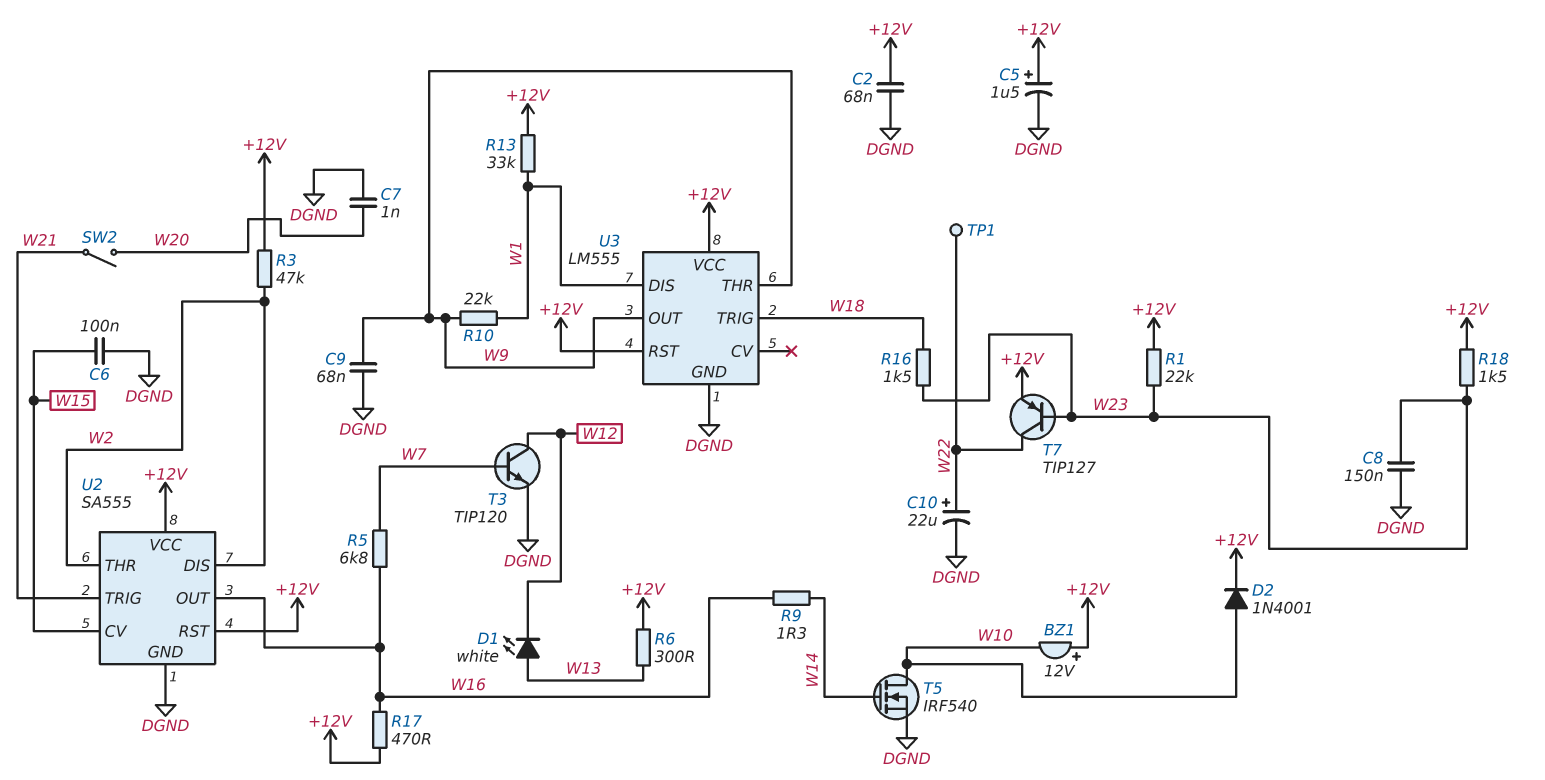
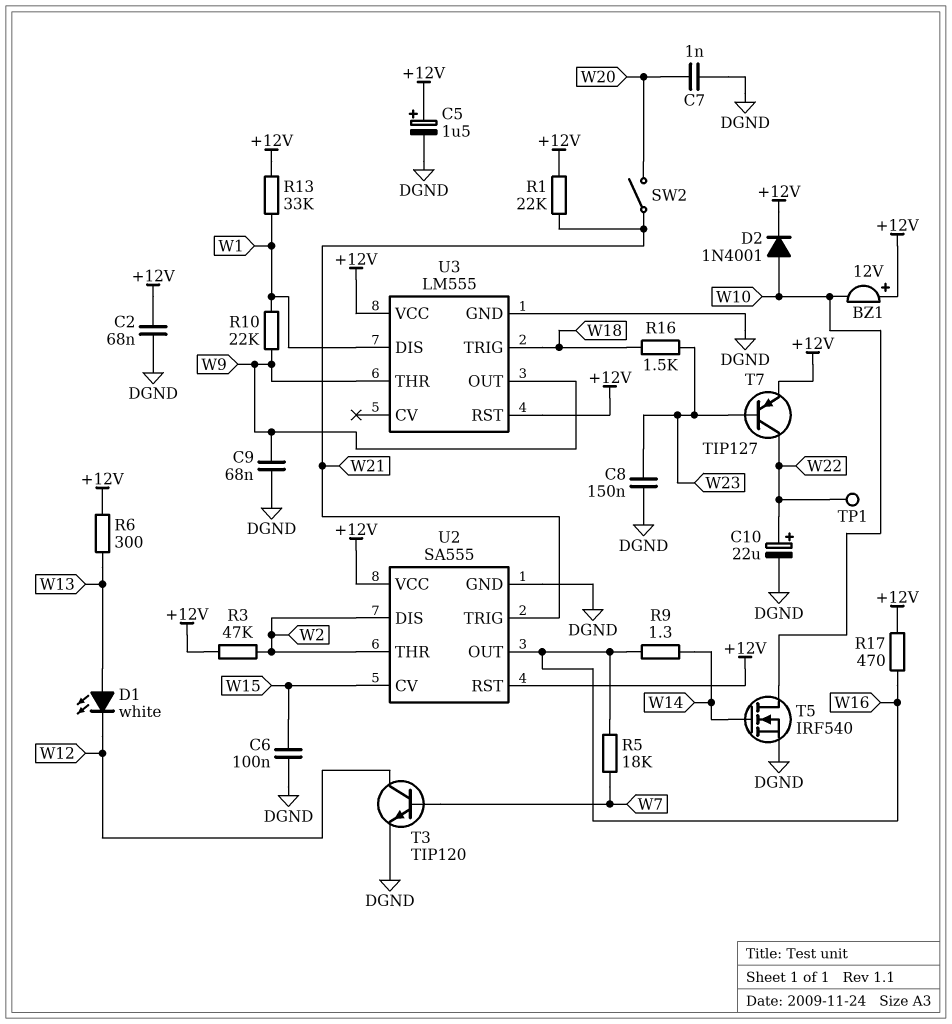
R1: 22k (+12V, W23) -> 22k (+12V, W21)
R5: 6.8k (W7, W16) -> 18k (W7, W16)
R18: 1.5k (+12V, W23) -> none

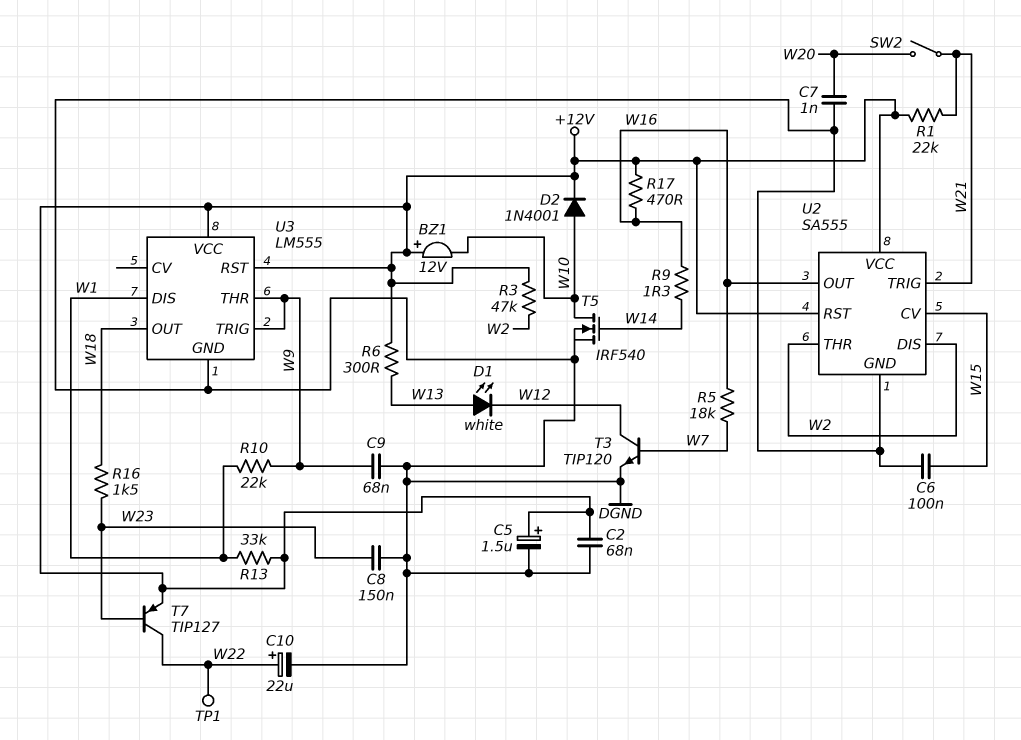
U3 pin OUT: W9 -> W18
U3 pin TRIG: W18 -> W9

